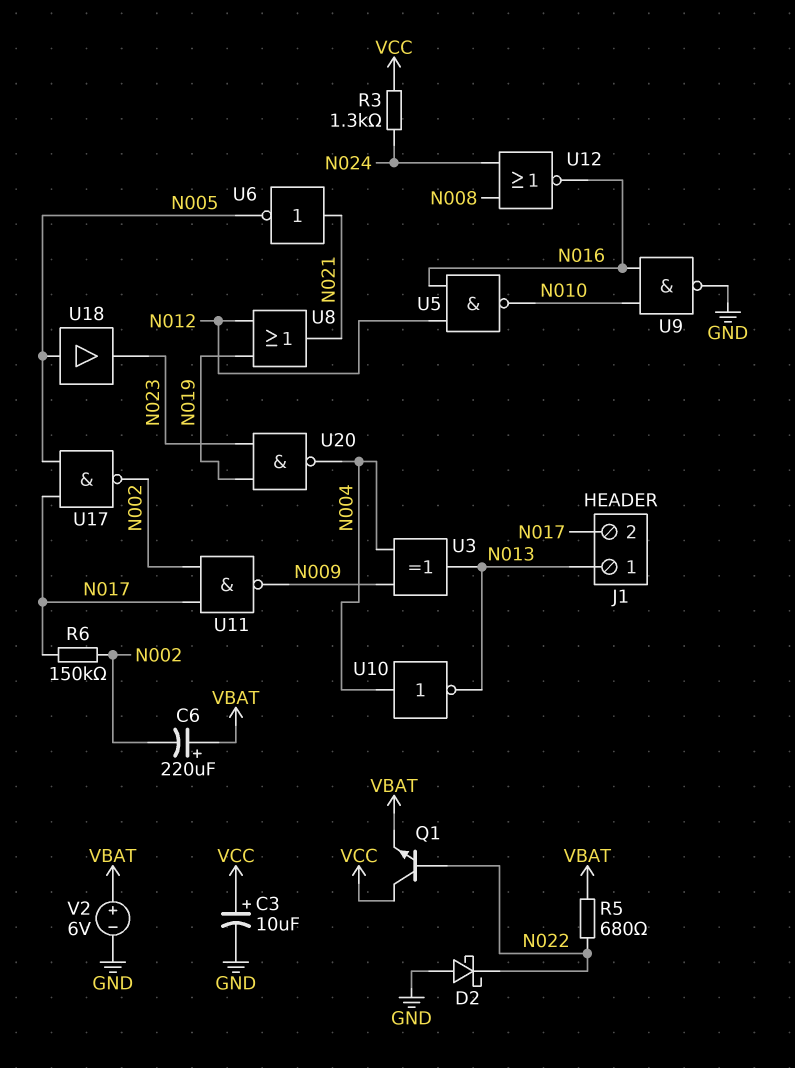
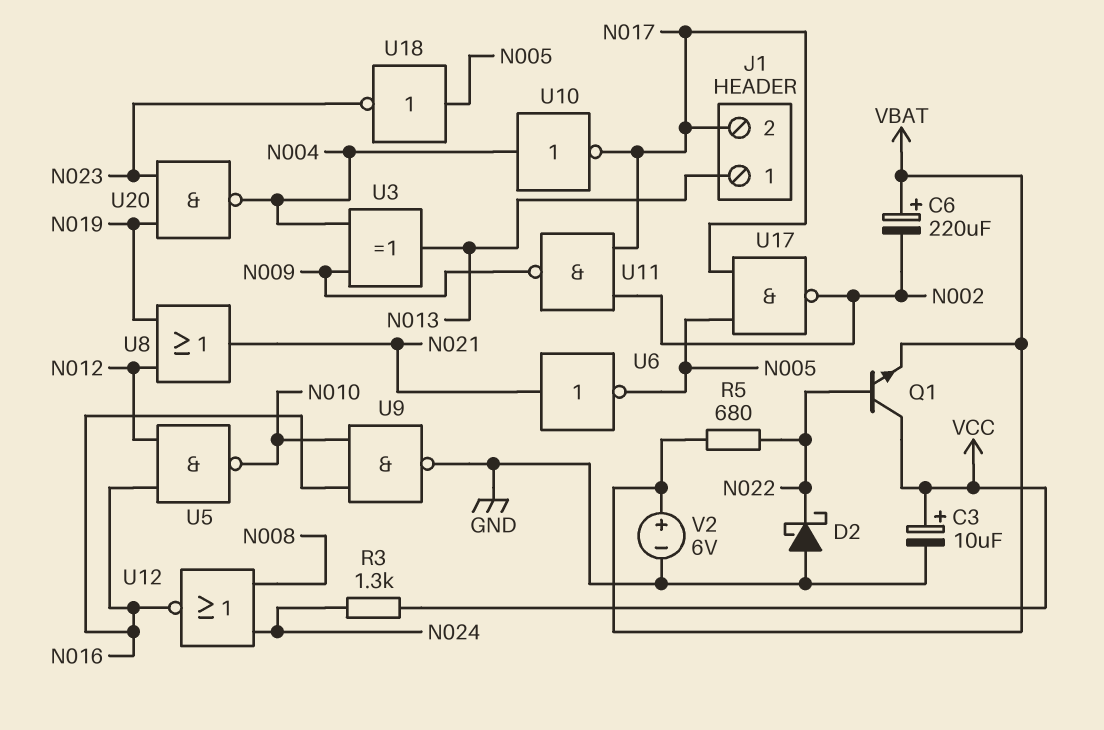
R6: 150k (N002, N017) -> none
U10: NOT (in N004, out N013) -> NOT (in N004, out N017)
U18: buffer (in N005, out N023) -> NOT (in N005, out N023)

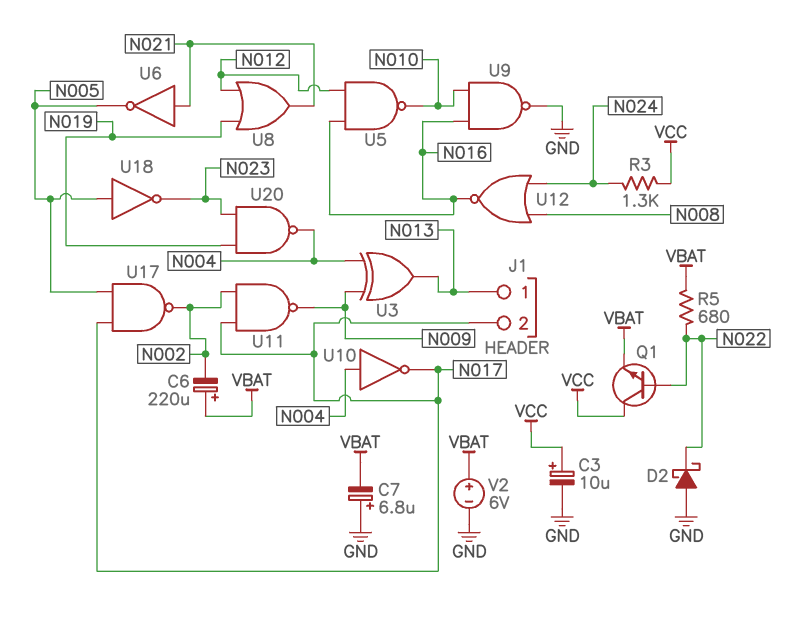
C7: none -> 6.8uF (plus GND, minus VBAT)

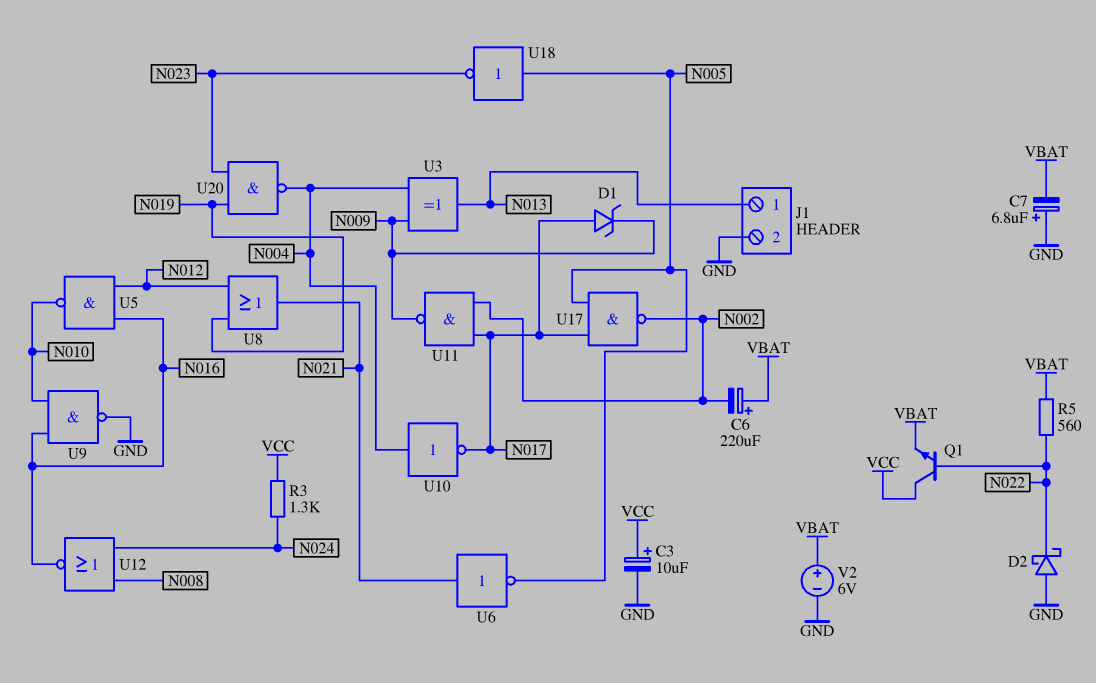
D1: none -> zener (A N017, K N009)
J1 pin 2: N017 -> GND
R5: 680 (N022, VBAT) -> 560 (N022, VBAT)

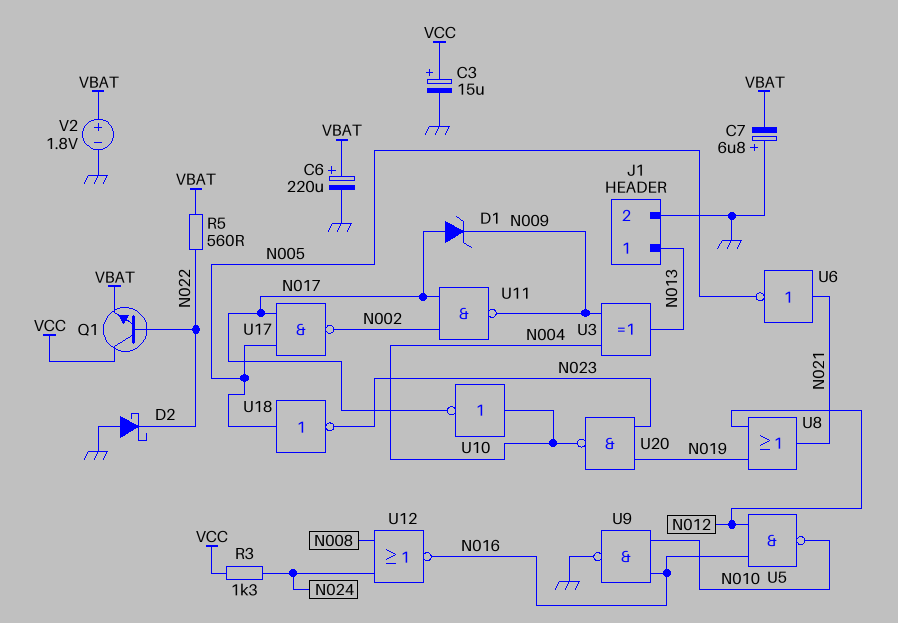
C3: 10uF (plus VCC, minus GND) -> 15uF (plus VCC, minus GND)
C6: 220uF (plus VBAT, minus N002) -> 220uF (plus VBAT, minus GND)
V2: 6V (plus VBAT, minus GND) -> 1.8V (plus VBAT, minus GND)

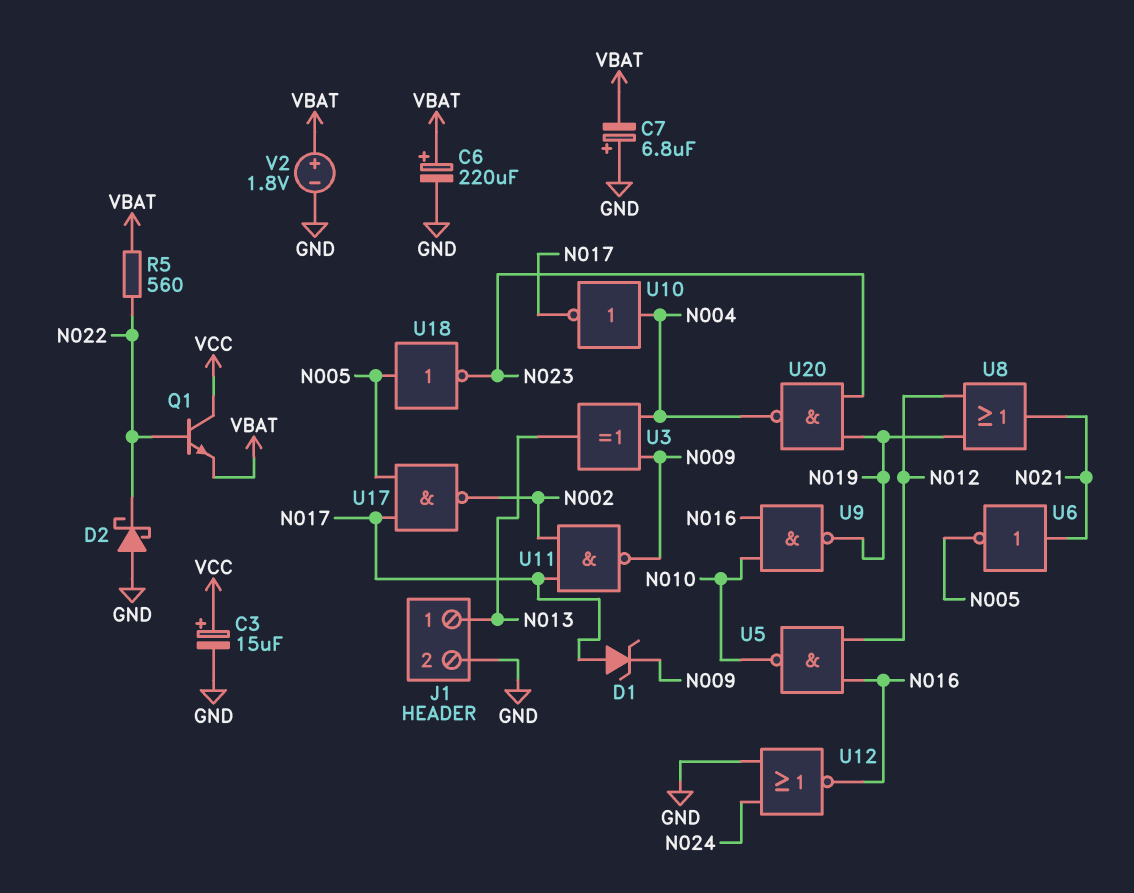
R3: 1.3k (N024, VCC) -> none
U9: NAND (in N010, in N016, out GND) -> NAND (in N010, in N016, out N019)
U12: NOR (in N008, in N024, out N016) -> NOR (in GND, in N024, out N016)

